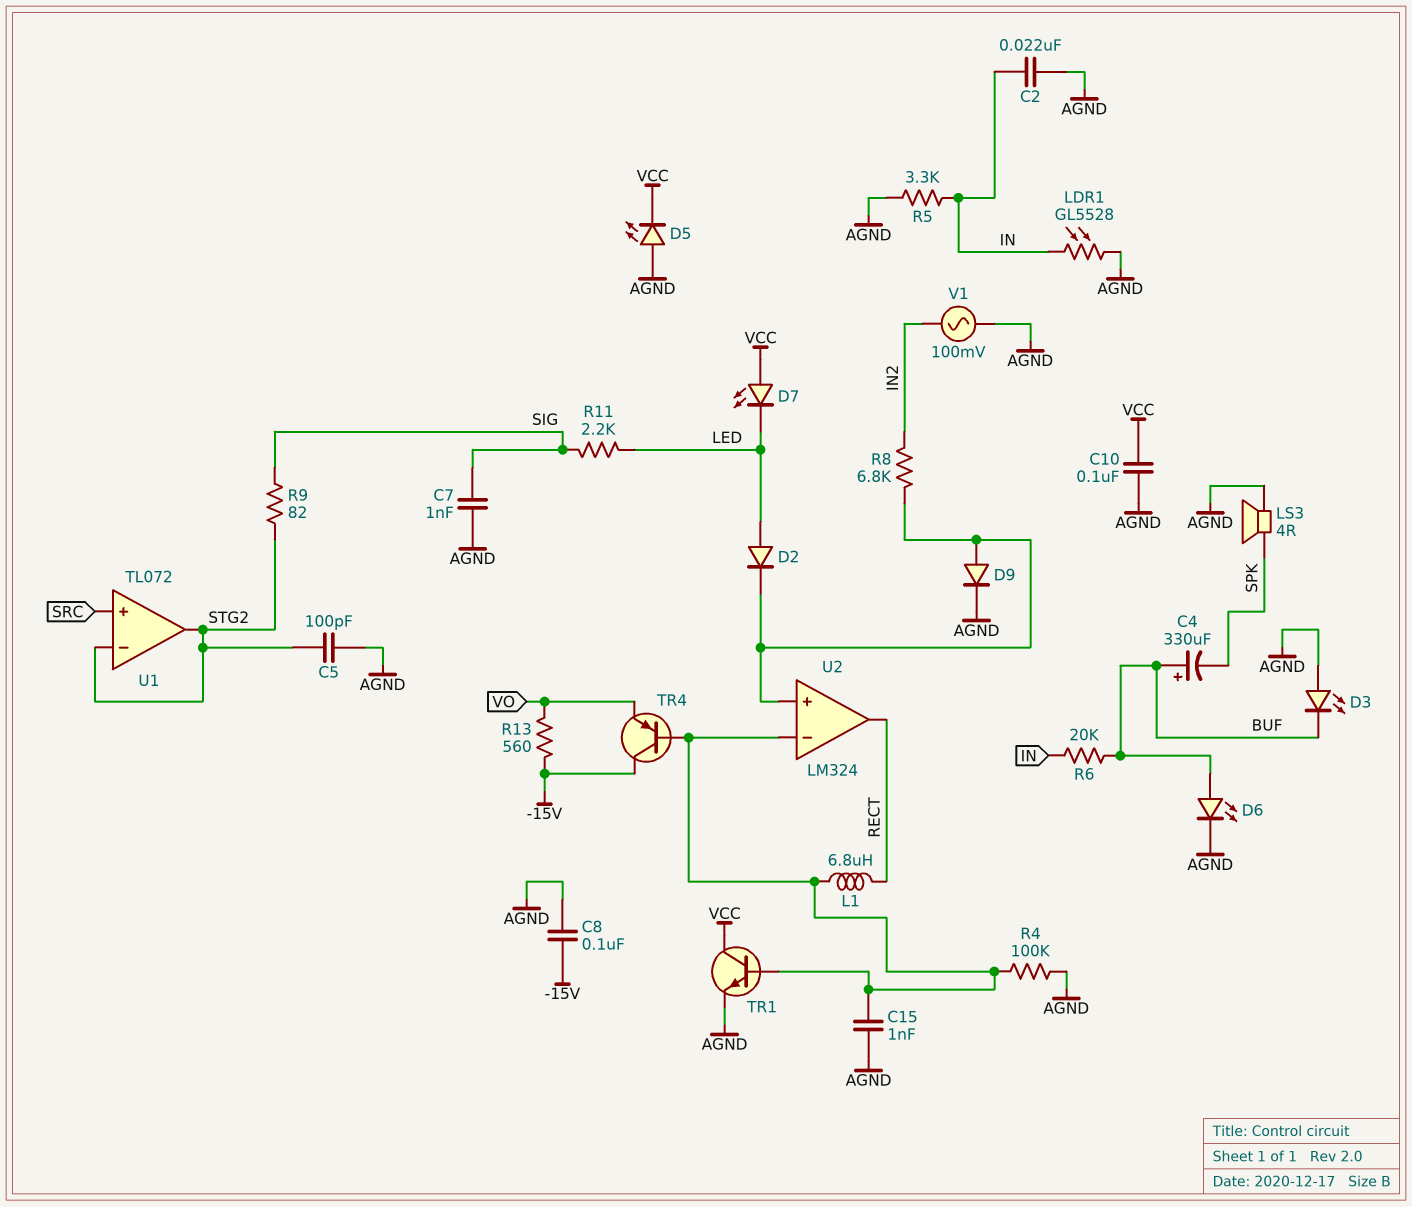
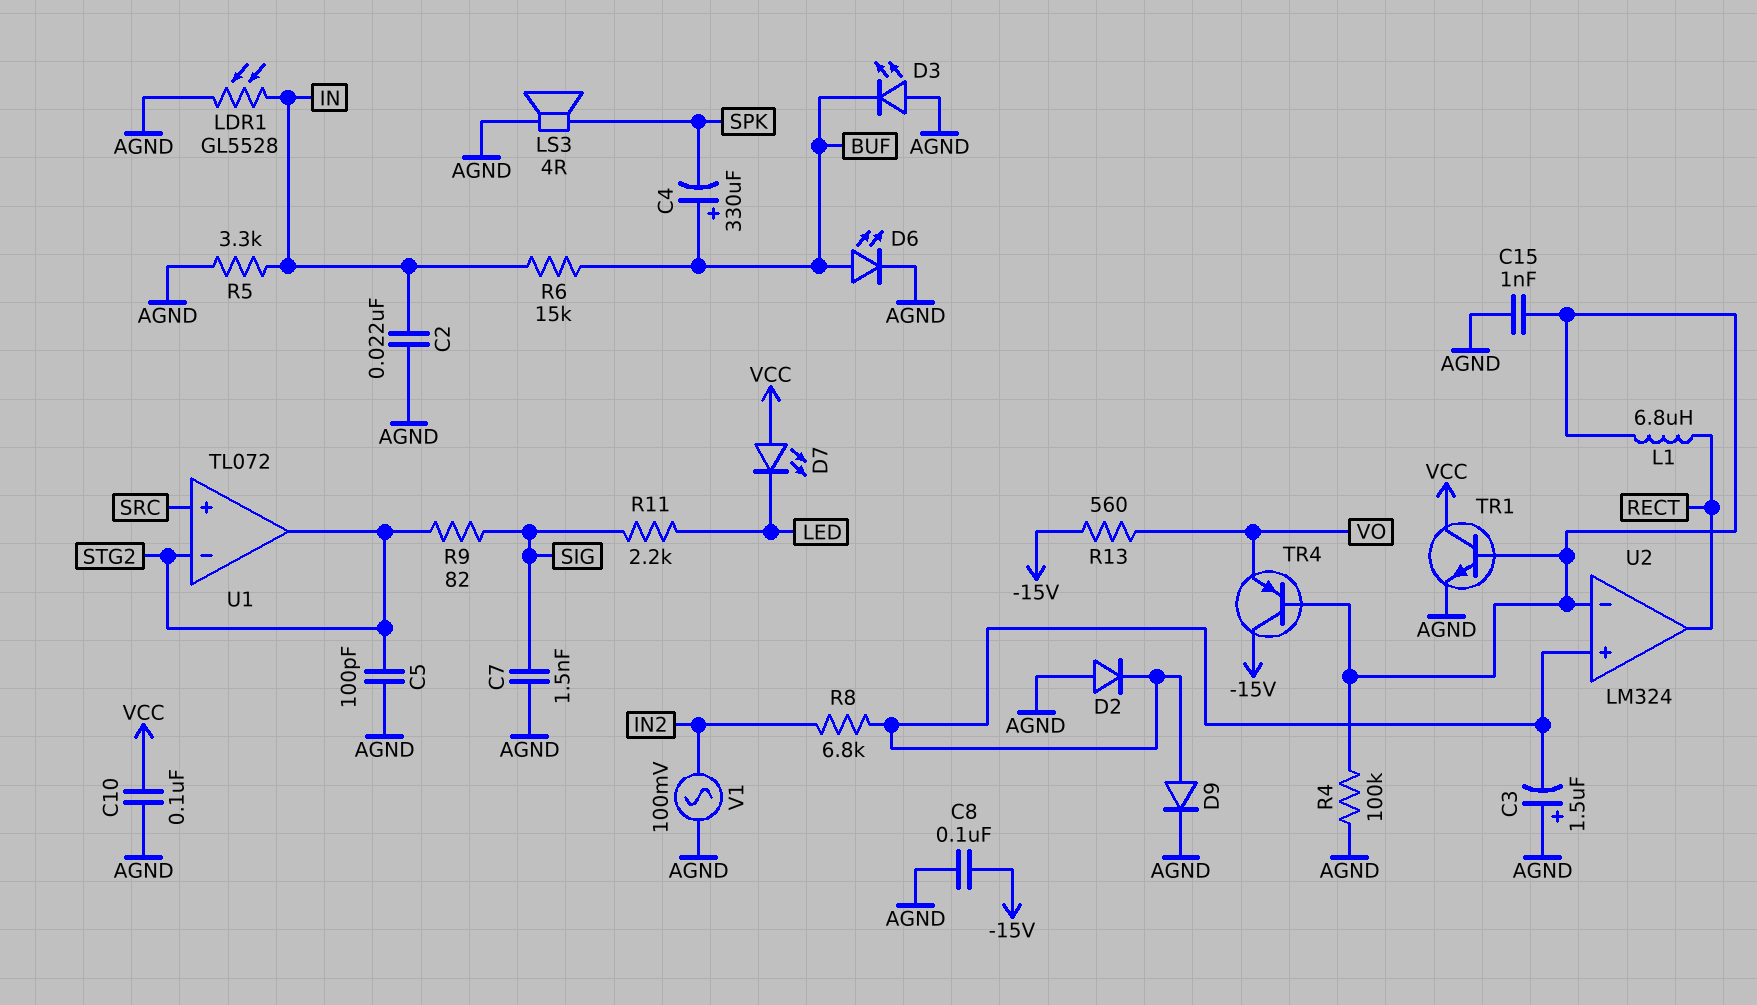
C3: none -> 1.5uF (plus AGND, minus U2/in+)
C7: 1nF (AGND, SIG) -> 1.5nF (AGND, SIG)
D2: diode (A LED, K U2/in+) -> diode (A AGND, K U2/in+)
D5: LED (A AGND, K VCC) -> none
R6: 20k (BUF, IN) -> 15k (BUF, IN)

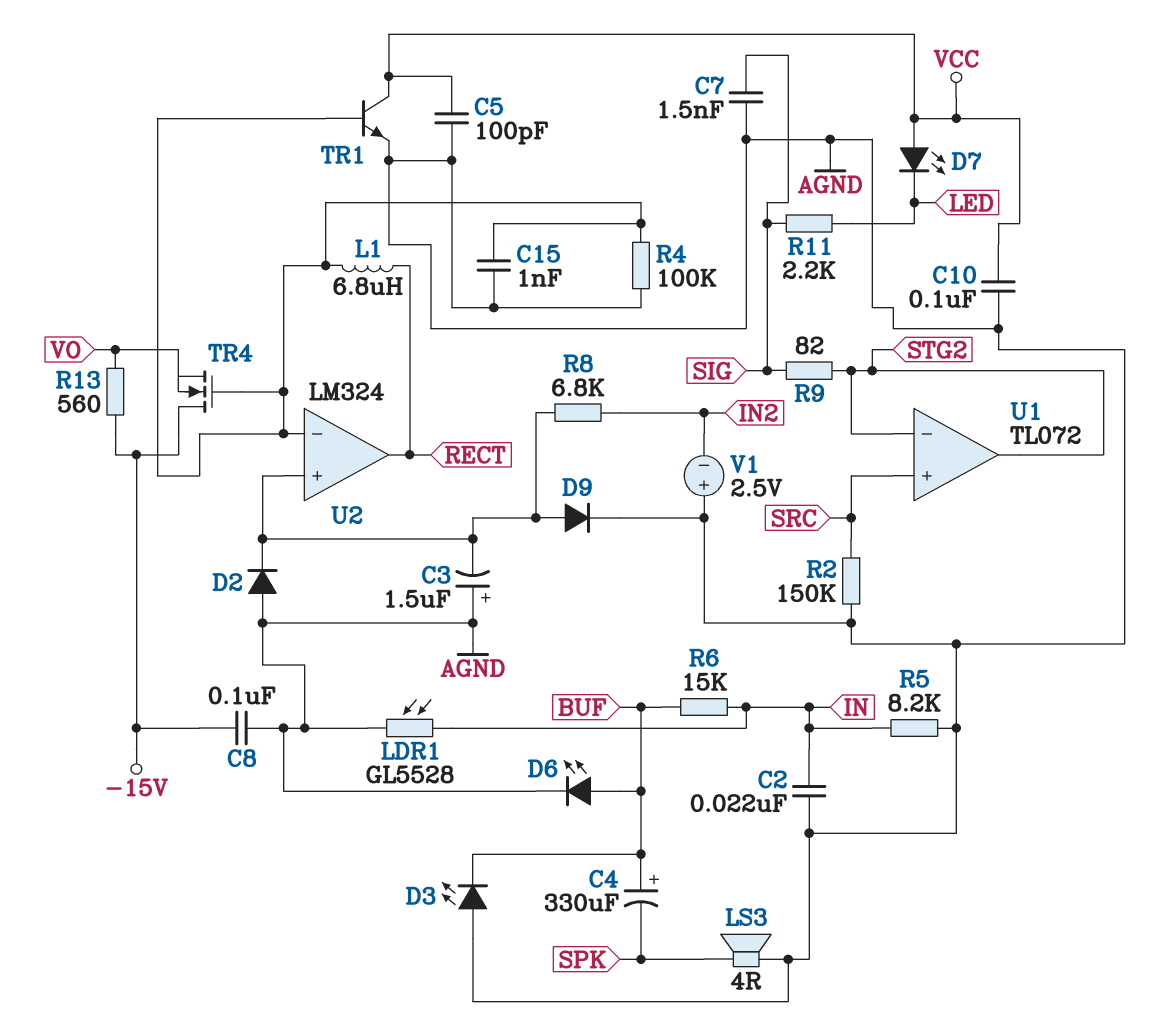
C5: 100pF (AGND, STG2) -> 100pF (AGND, VCC)
R2: none -> 150k (AGND, SRC)
R5: 3.3k (AGND, IN) -> 8.2k (AGND, IN)
TR4: PNP (B U2/in-, C -15V, E VO) -> NMOS (G U2/in-, D -15V, S VO)
V1: AC 100mV (AGND, IN2) -> 2.5V (plus AGND, minus IN2)

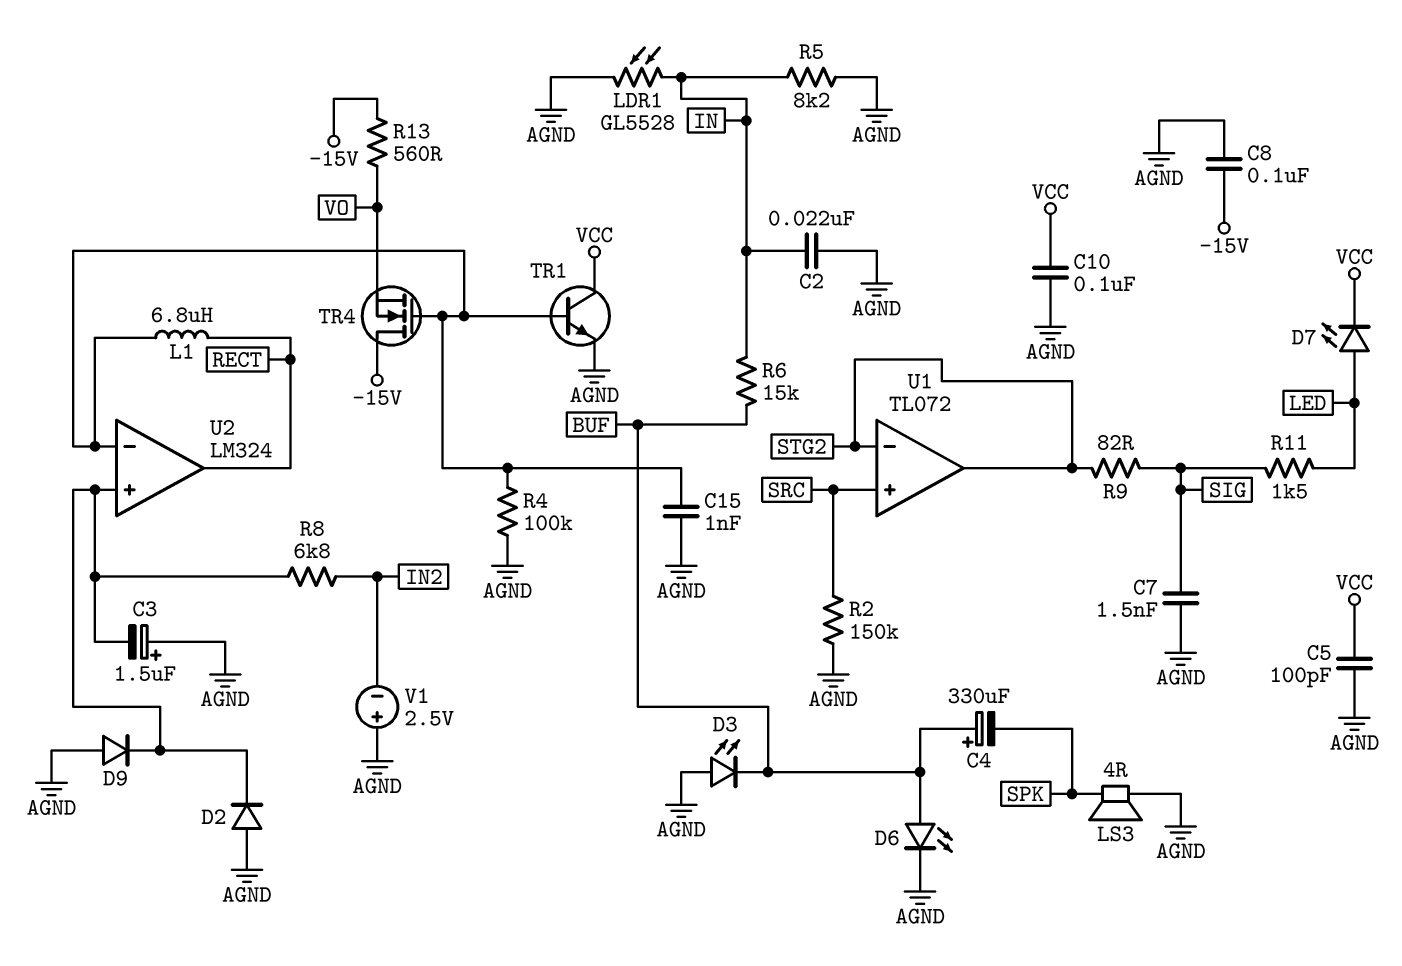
D7: LED (A VCC, K LED) -> LED (A LED, K VCC)
D9: diode (A U2/in+, K AGND) -> diode (A AGND, K U2/in+)
R11: 2.2k (LED, SIG) -> 1.5k (LED, SIG)

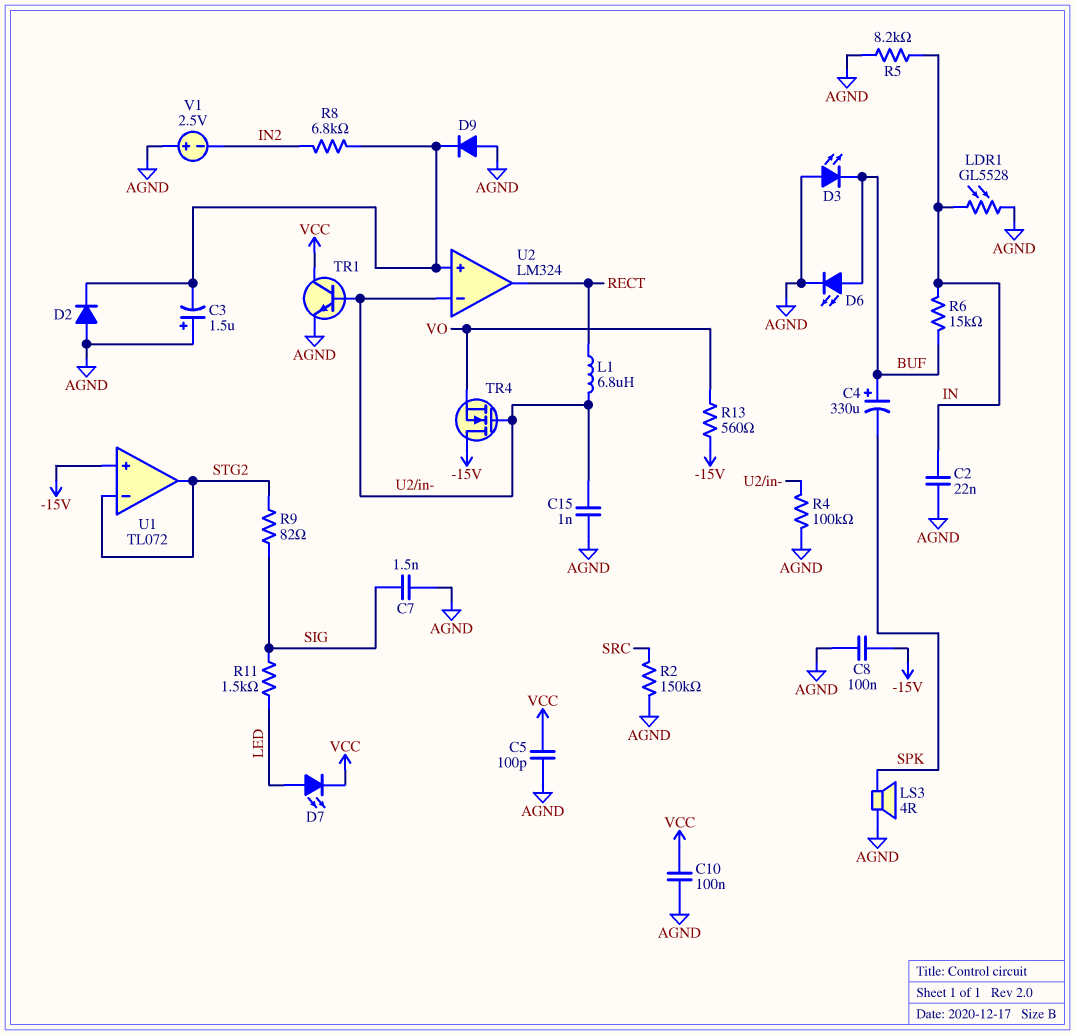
U1 pin in+: SRC -> -15V

